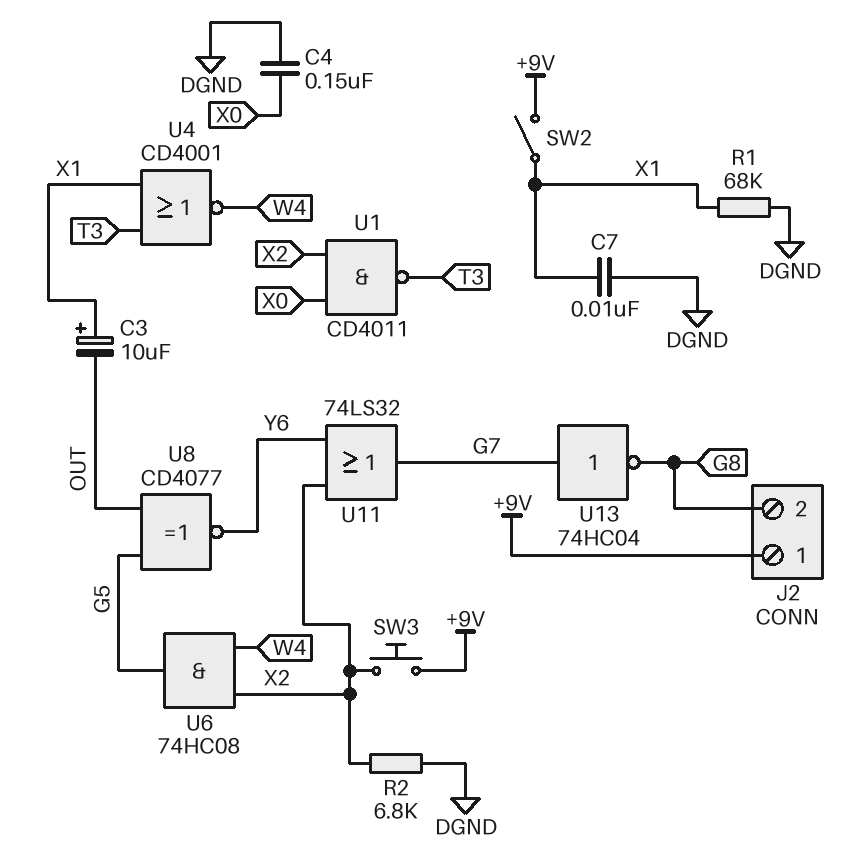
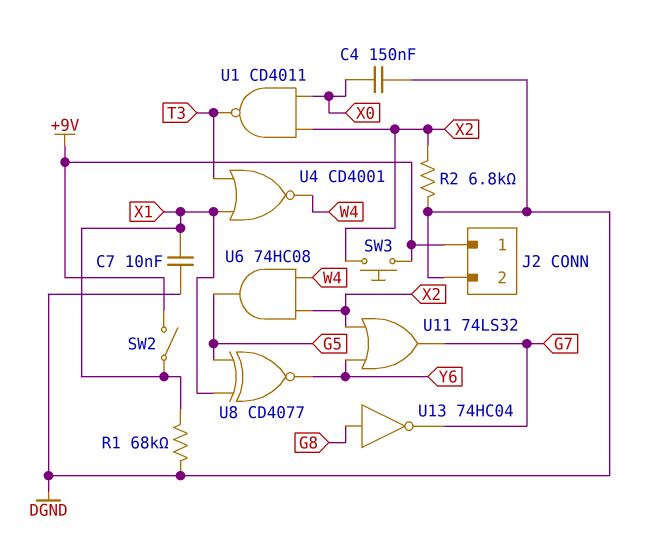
C3: 10uF (plus X1, minus OUT) -> none
J2 pin 2: G8 -> DGND
U8: XNOR CD4077 (in G5, in OUT, out Y6) -> XNOR CD4077 (in G5, in X1, out Y6)
U13: NOT 74HC04 (in G7, out G8) -> NOT 74HC04 (in G8, out G7)

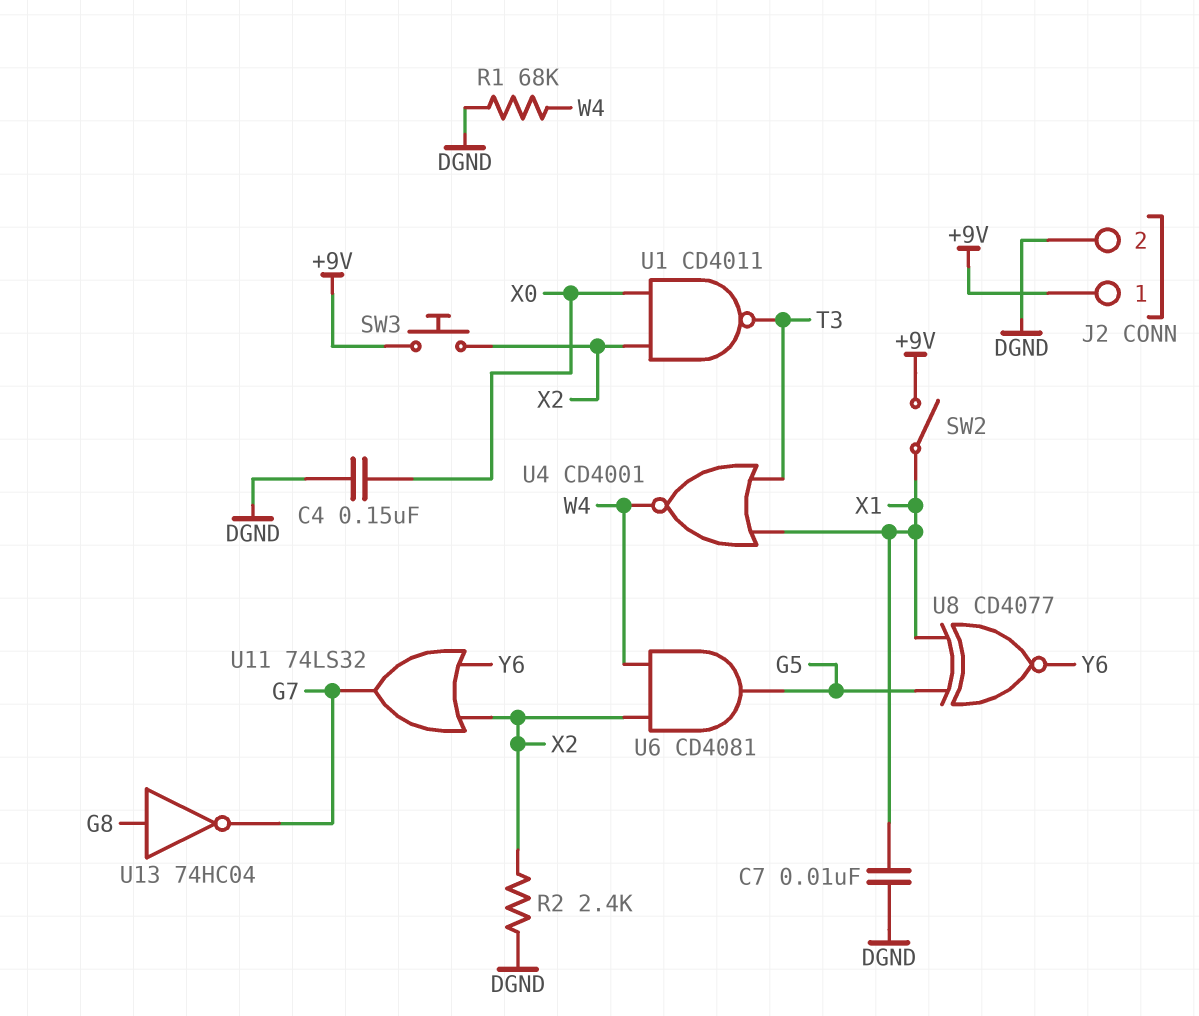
R1: 68k (DGND, X1) -> 68k (DGND, W4)
R2: 6.8k (DGND, X2) -> 2.4k (DGND, X2)
U6: AND 74HC08 (in W4, in X2, out G5) -> AND CD4081 (in W4, in X2, out G5)

